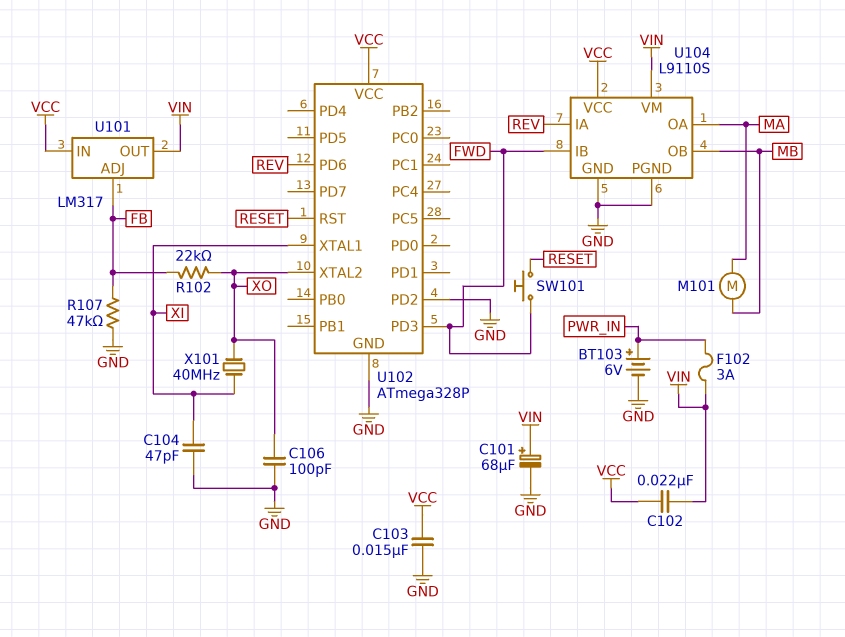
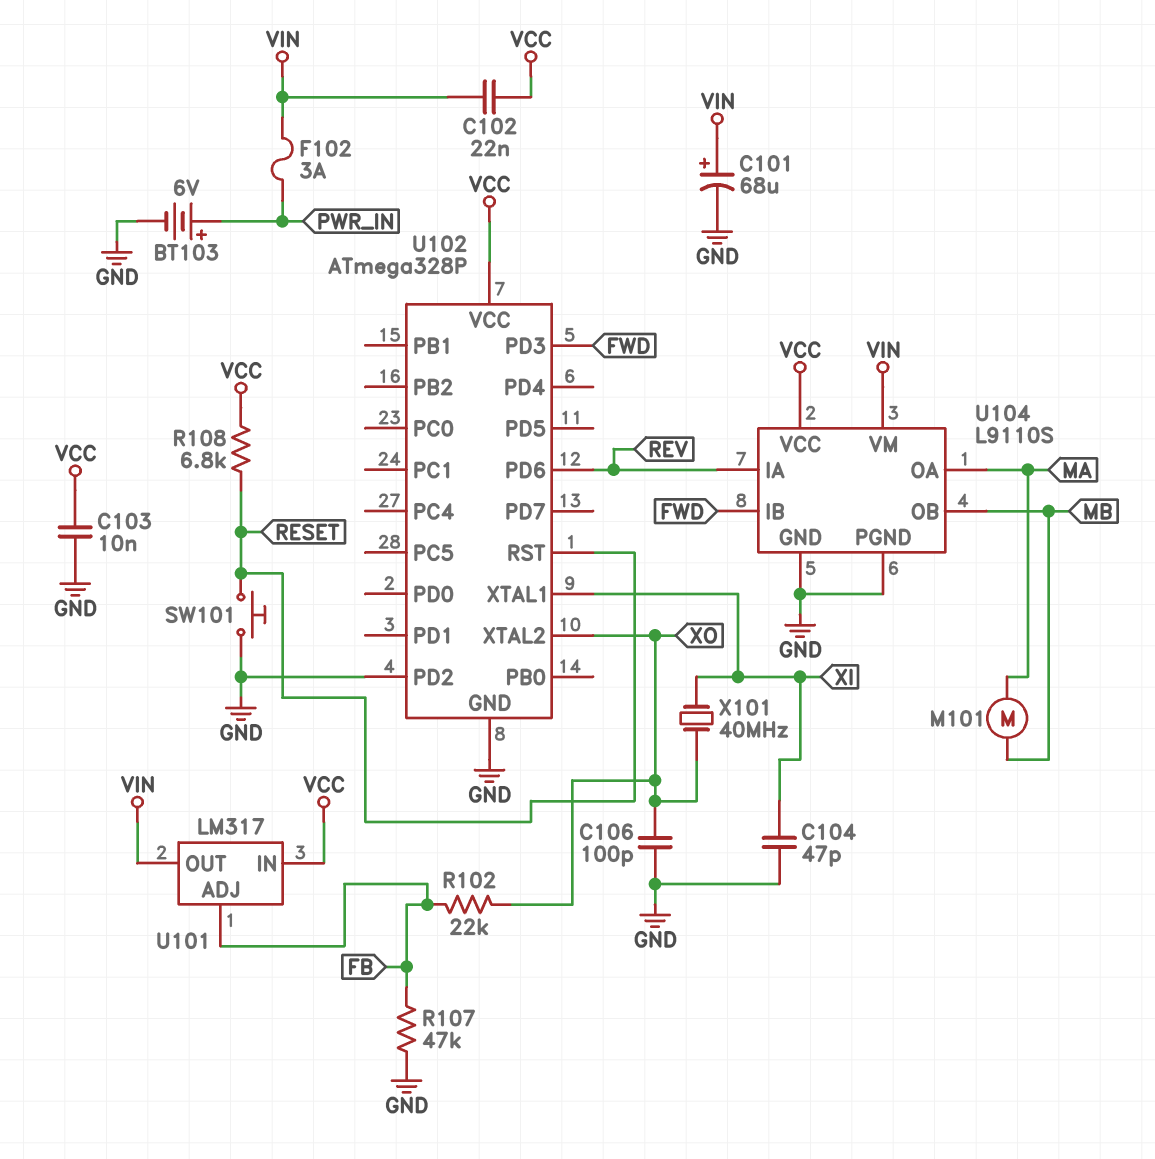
C103: 15nF (GND, VCC) -> 10nF (GND, VCC)
R108: none -> 6.8k (RESET, VCC)
SW101: button (FWD, RESET) -> button (GND, RESET)

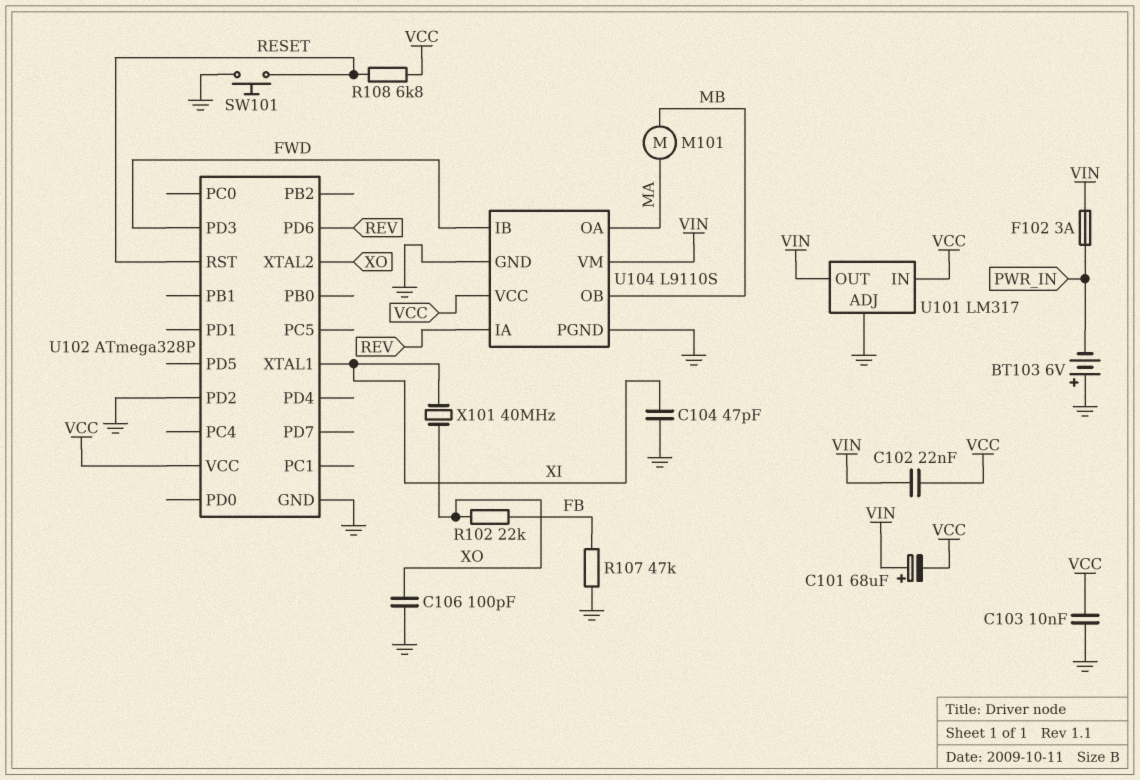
BT103: 6V (plus PWR_IN, minus GND) -> 6V (plus GND, minus PWR_IN)
C101: 68uF (plus VIN, minus GND) -> 68uF (plus VIN, minus VCC)
U101 pin ADJ: FB -> GND

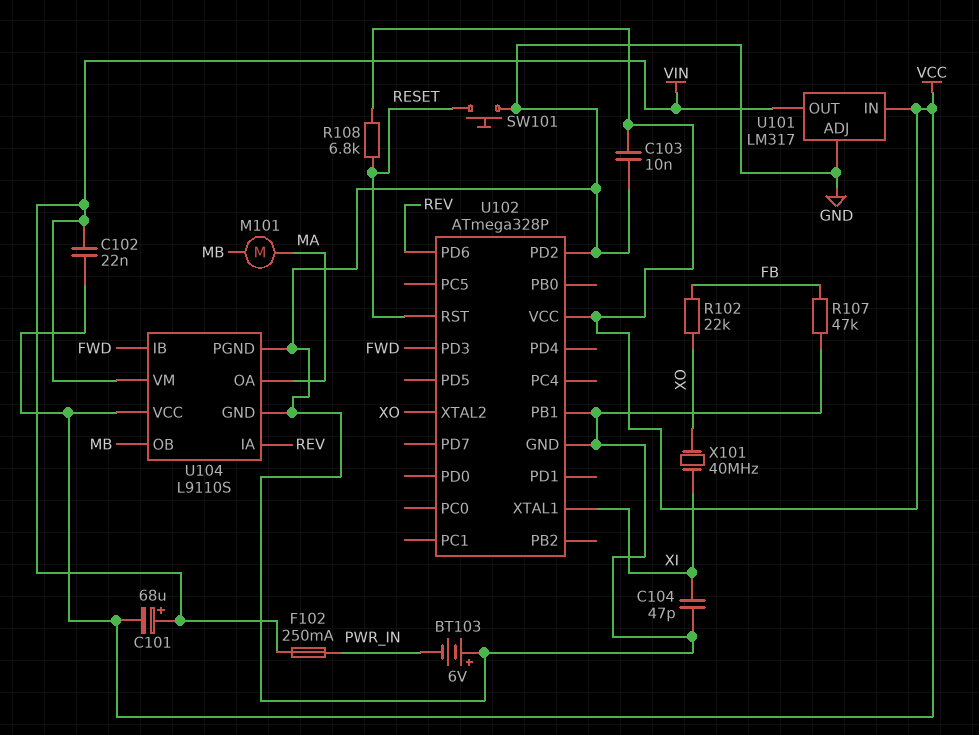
C106: 100pF (GND, XO) -> none
F102: 3A (PWR_IN, VIN) -> 250mA (PWR_IN, VIN)
U102 pin PB1: none -> GND

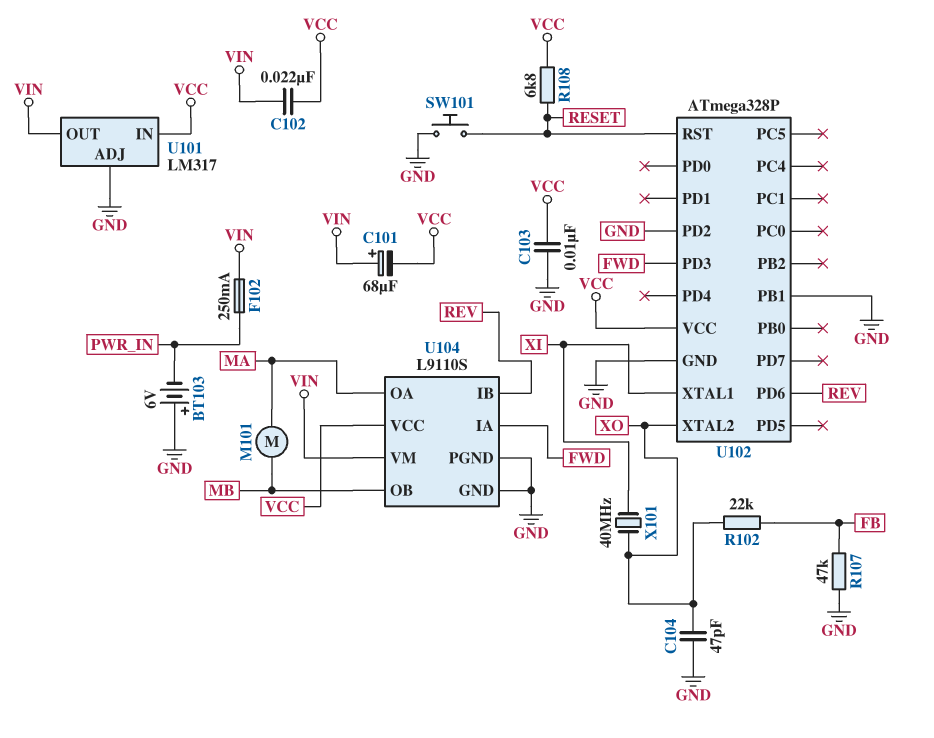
C104: 47pF (GND, XI) -> 47pF (GND, XO)
U104 pin IA: REV -> FWD
U104 pin IB: FWD -> REV

